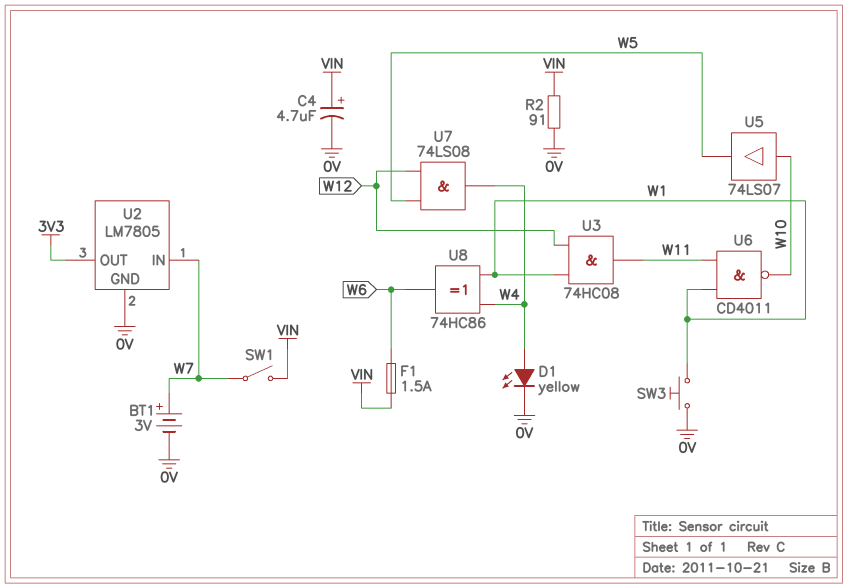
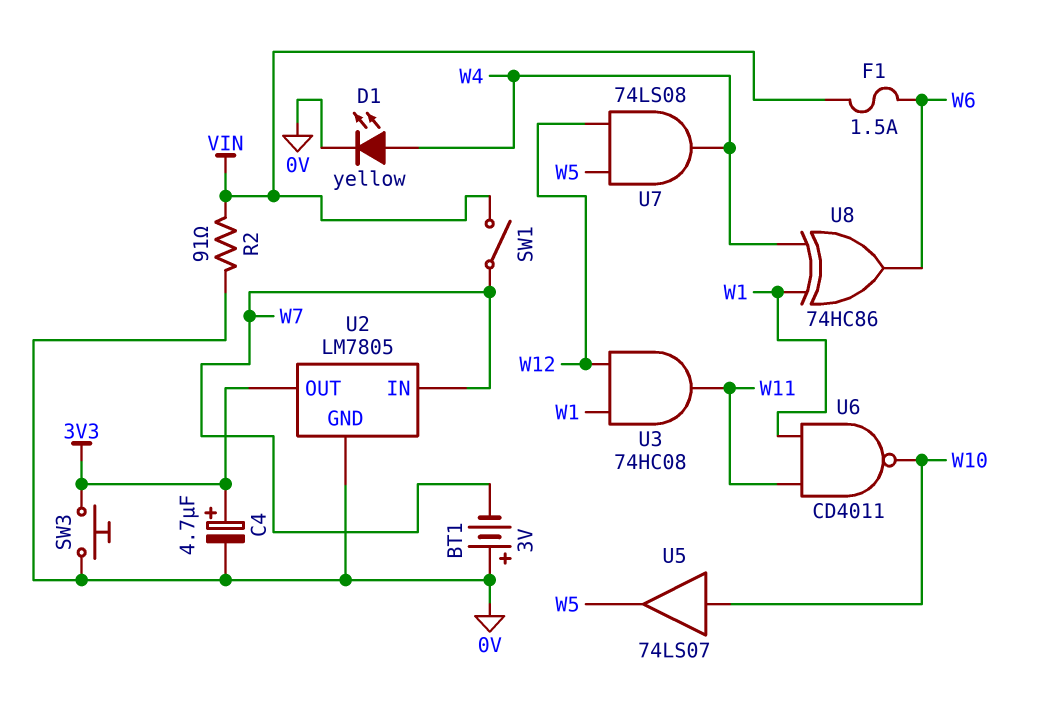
BT1: 3V (plus W7, minus 0V) -> 3V (plus 0V, minus W7)
C4: 4.7uF (plus VIN, minus 0V) -> 4.7uF (plus 3V3, minus 0V)
SW3: button (0V, W1) -> button (0V, 3V3)

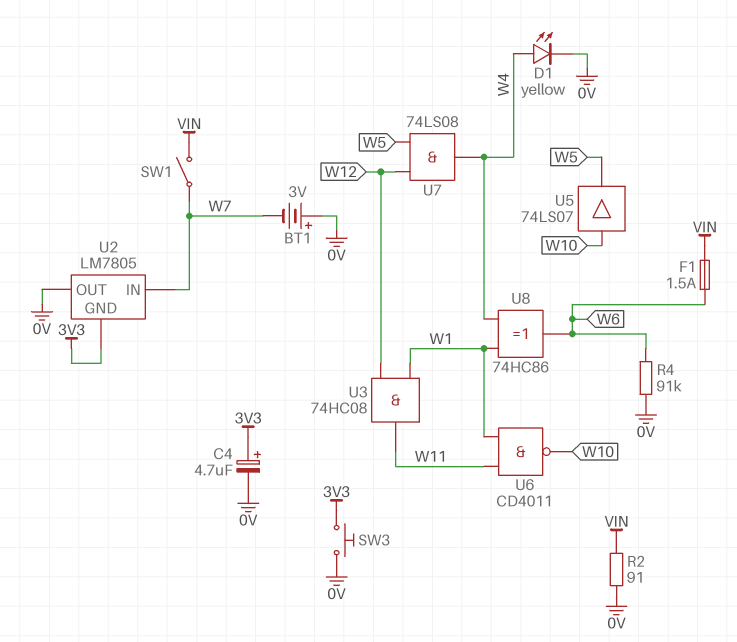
R4: none -> 91k (0V, W6)
U2 pin GND: 0V -> 3V3
U2 pin OUT: 3V3 -> 0V

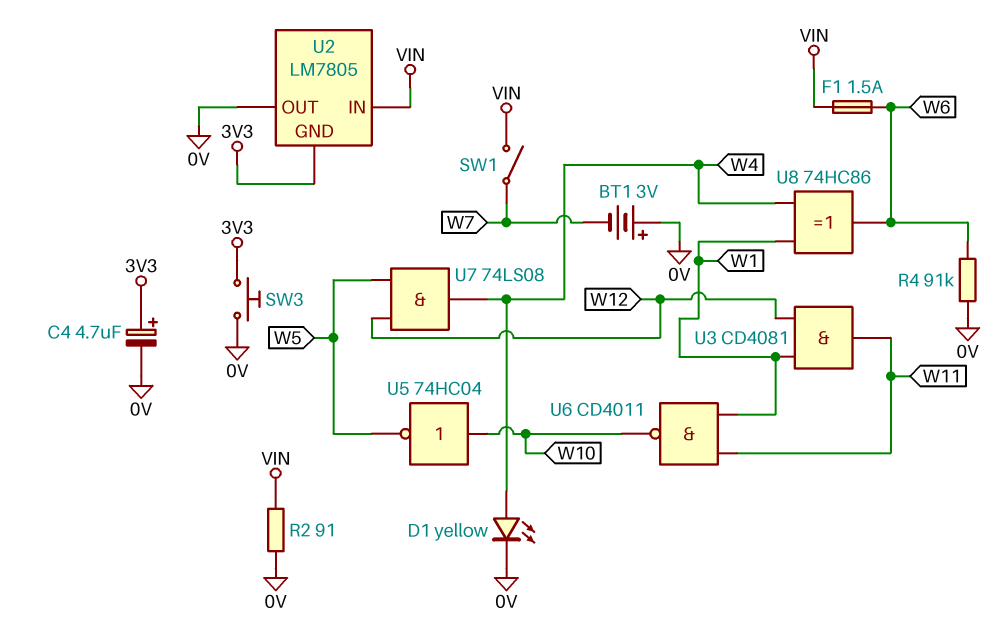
U2 pin IN: W7 -> VIN
U3: AND 74HC08 (in W1, in W12, out W11) -> AND CD4081 (in W1, in W12, out W11)
U5: buffer 74LS07 (in W10, out W5) -> NOT 74HC04 (in W10, out W5)

